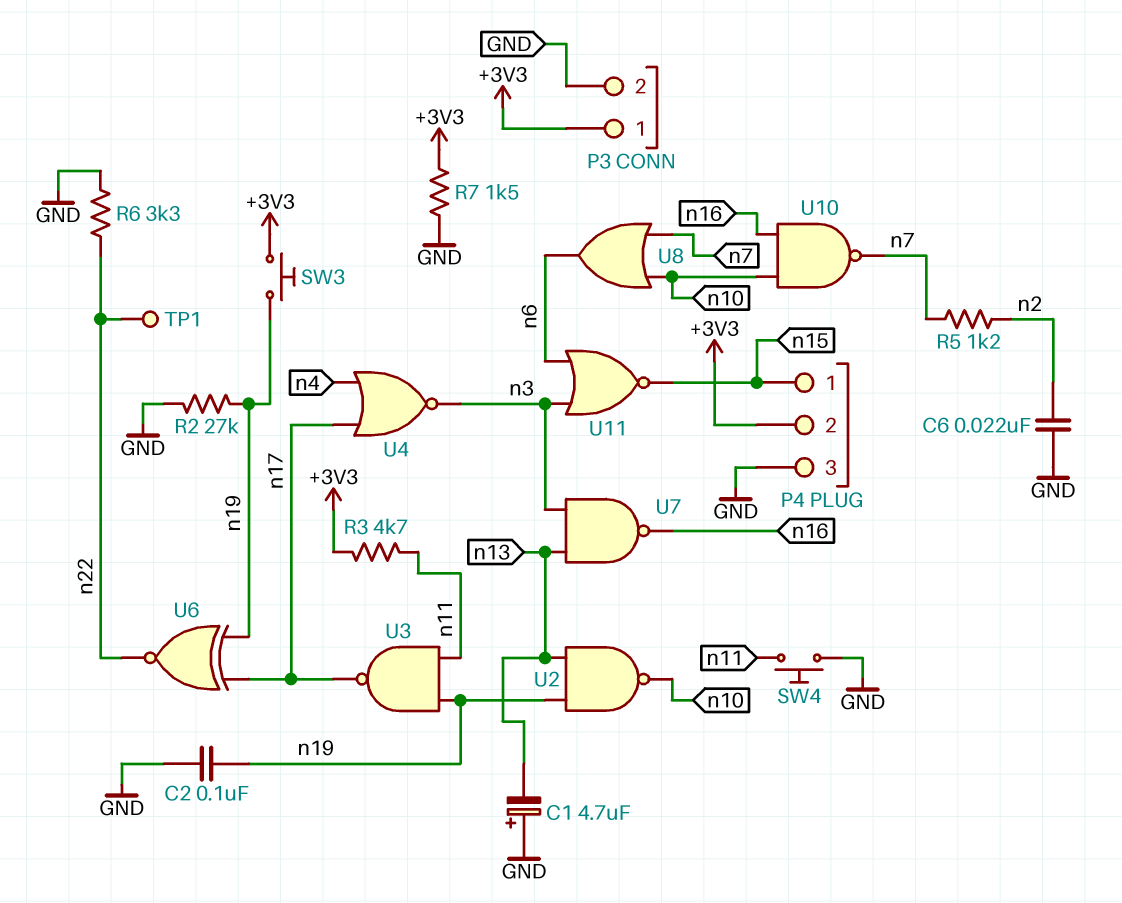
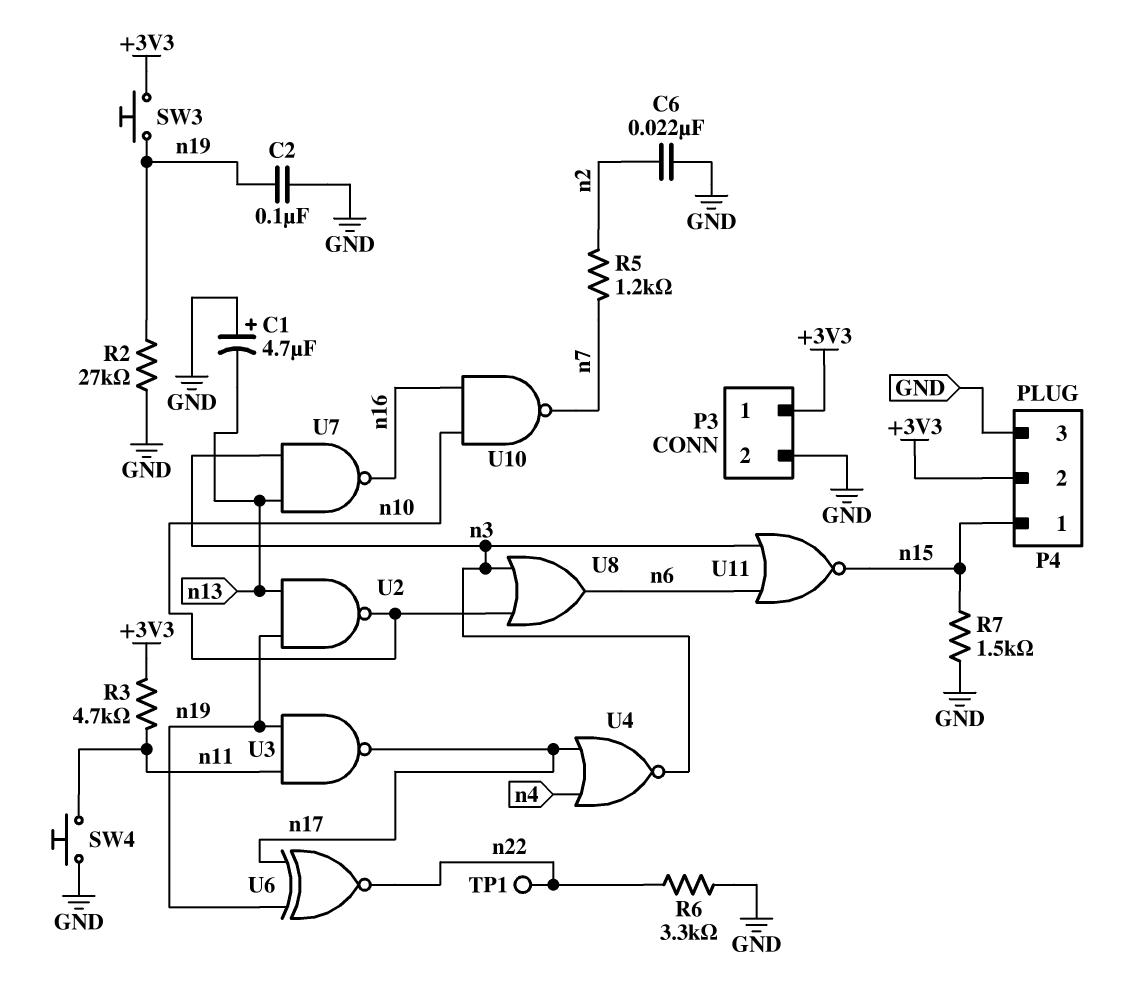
R7: 1.5k (+3V3, GND) -> 1.5k (GND, n15)
U8: OR (in n7, in n10, out n6) -> OR (in n3, in n10, out n6)

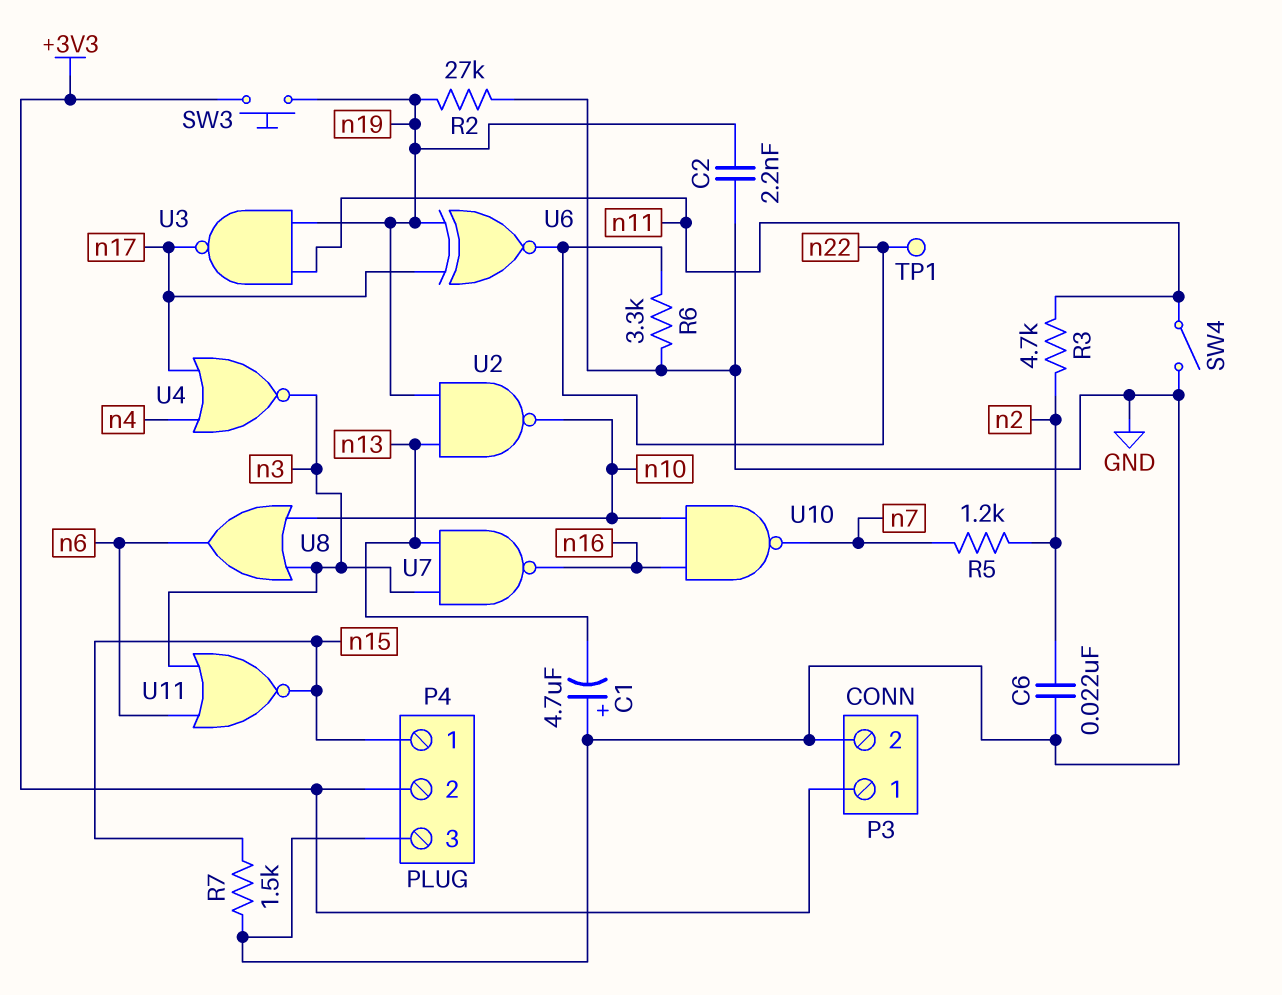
C2: 100nF (GND, n19) -> 2.2nF (GND, n19)
R3: 4.7k (+3V3, n11) -> 4.7k (n2, n11)
SW4: button (GND, n11) -> switch (GND, n11)

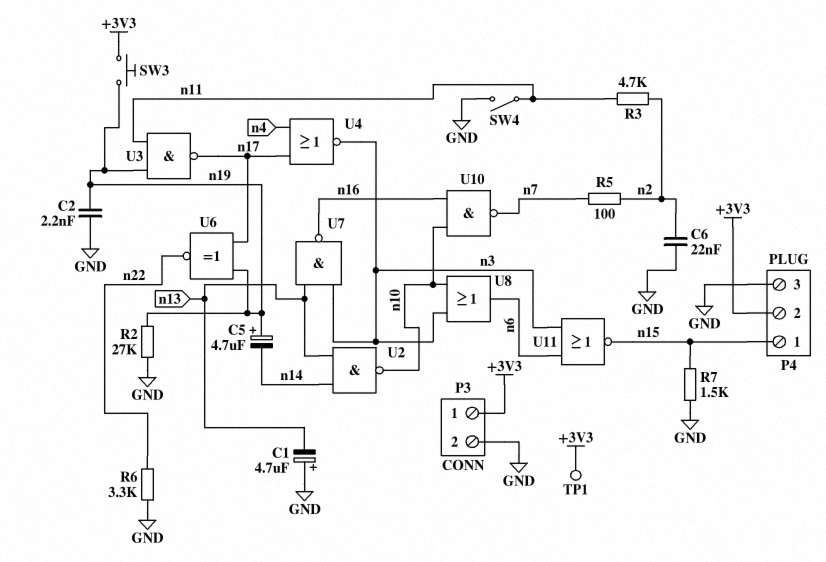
C5: none -> 4.7uF (plus n19, minus n14)
R5: 1.2k (n2, n7) -> 100 (n2, n7)
TP1: test point (n22) -> test point (+3V3)
U2: NAND (in n13, in n19, out n10) -> NAND (in n13, in n14, out n10)

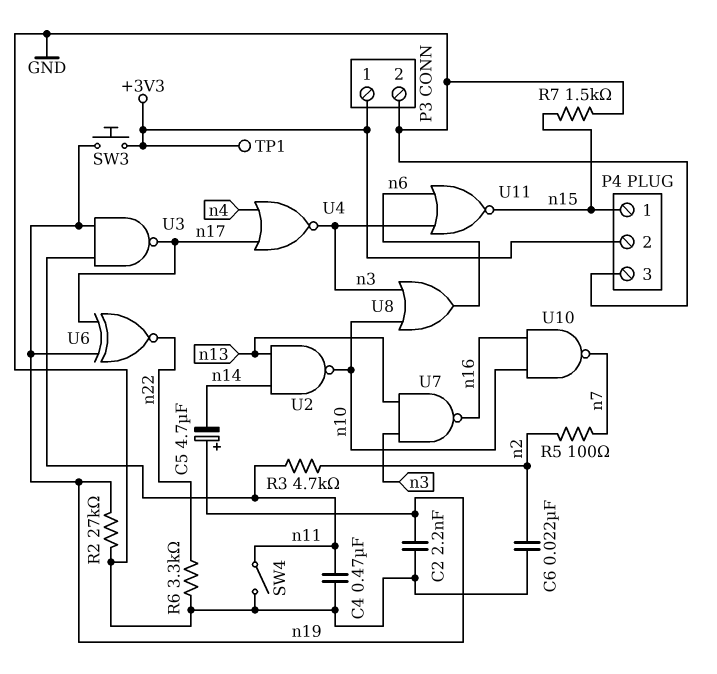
C1: 4.7uF (plus GND, minus n13) -> none
C4: none -> 470nF (GND, n11)

